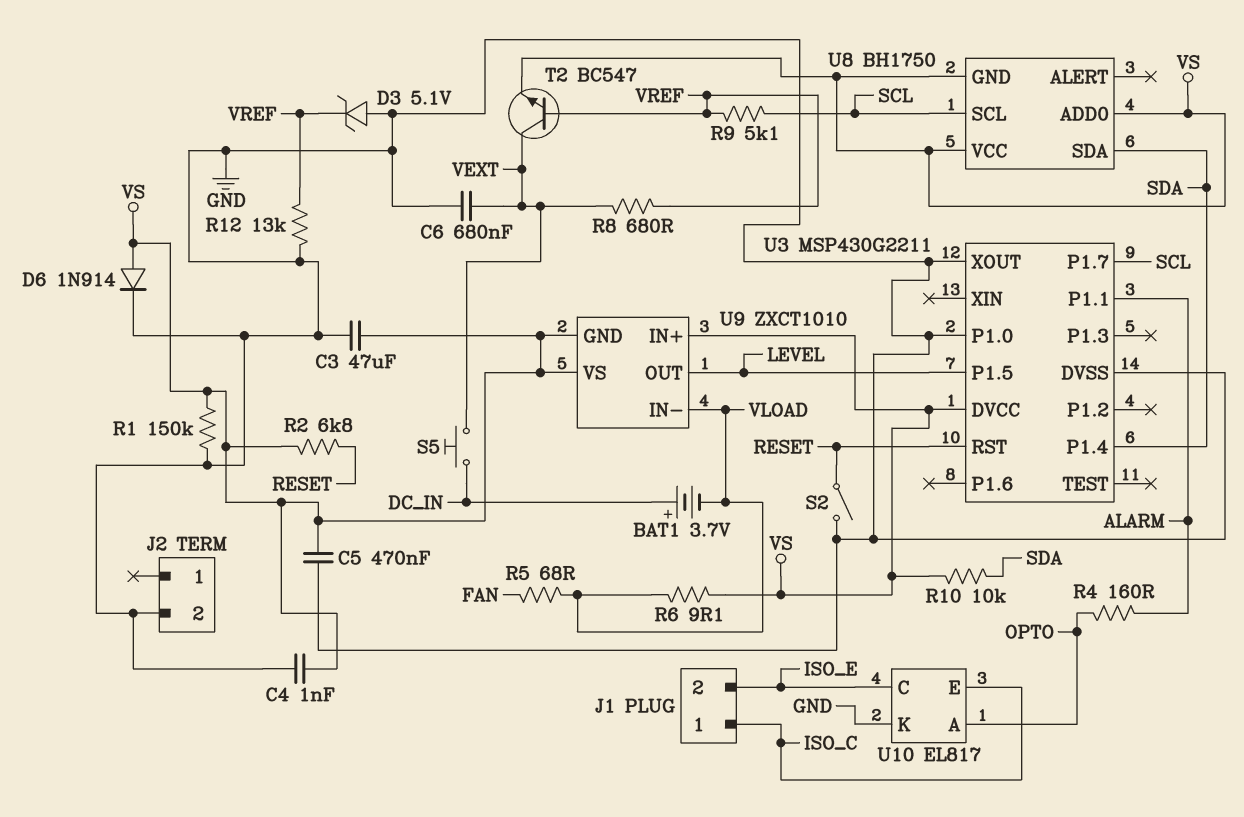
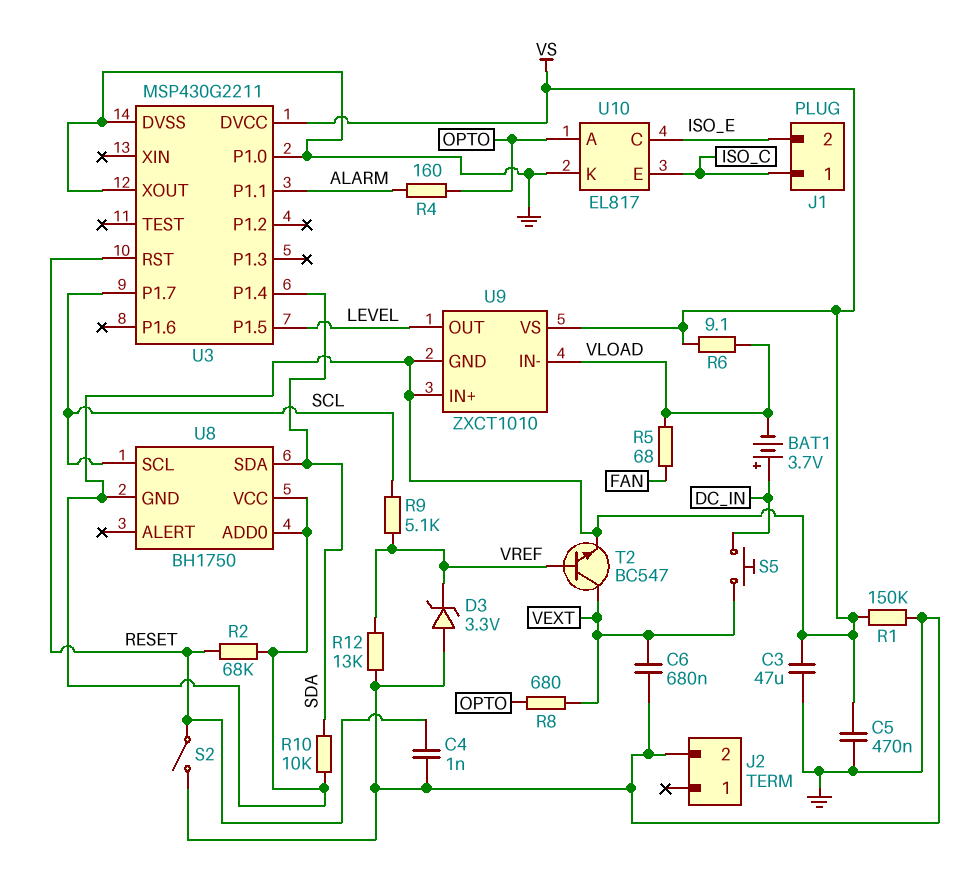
C4: 1nF (GND, VS) -> 1nF (GND, RESET)
D3: zener 5.1V (A GND, K VREF) -> zener 3.3V (A GND, K VREF)
D6: diode 1N914 (A VS, K GND) -> none
R2: 6.8k (RESET, VS) -> 68k (RESET, VS)
R8: 680 (VEXT, VREF) -> 680 (OPTO, VEXT)

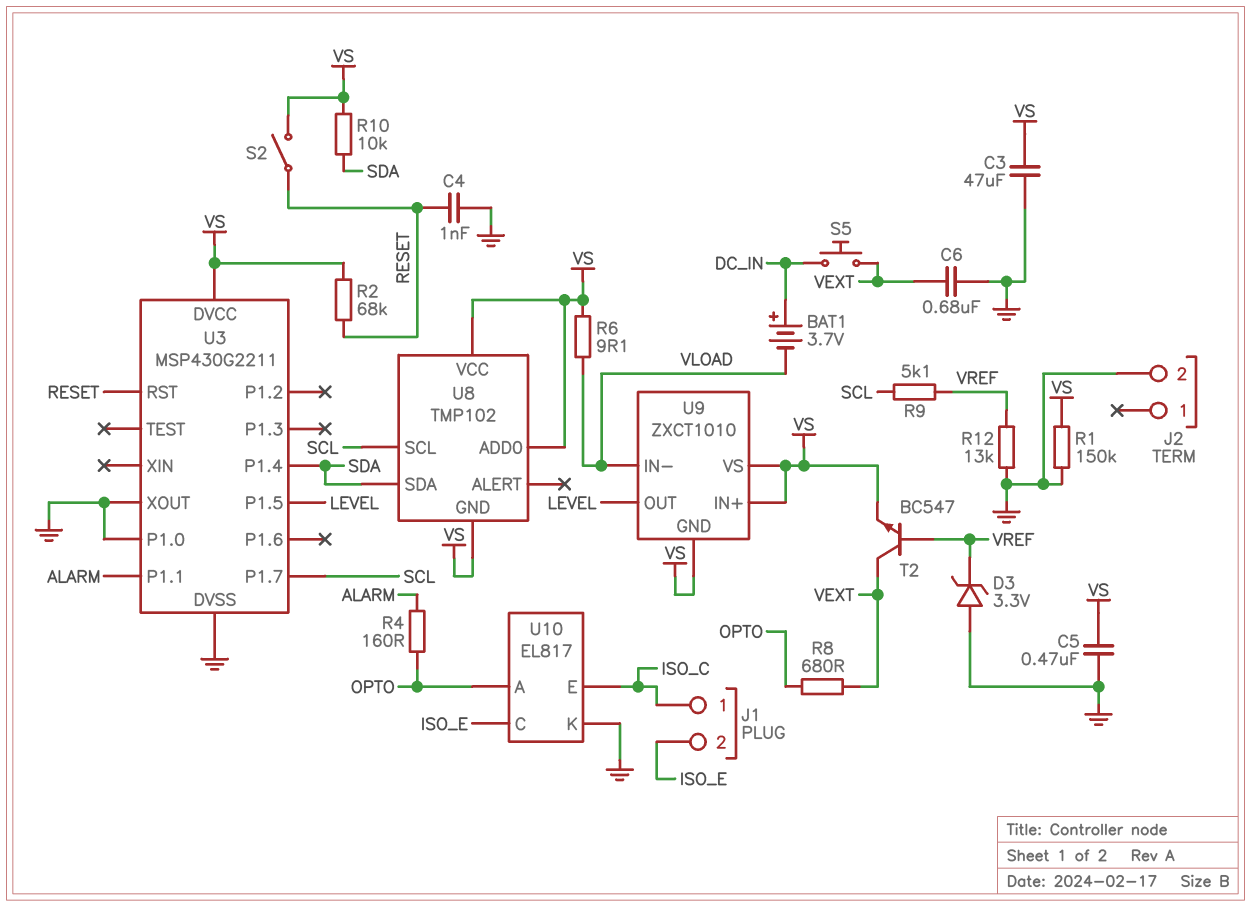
R5: 68 (FAN, VLOAD) -> none
S2: switch (GND, RESET) -> switch (RESET, VS)
U8: BH1750 -> TMP102

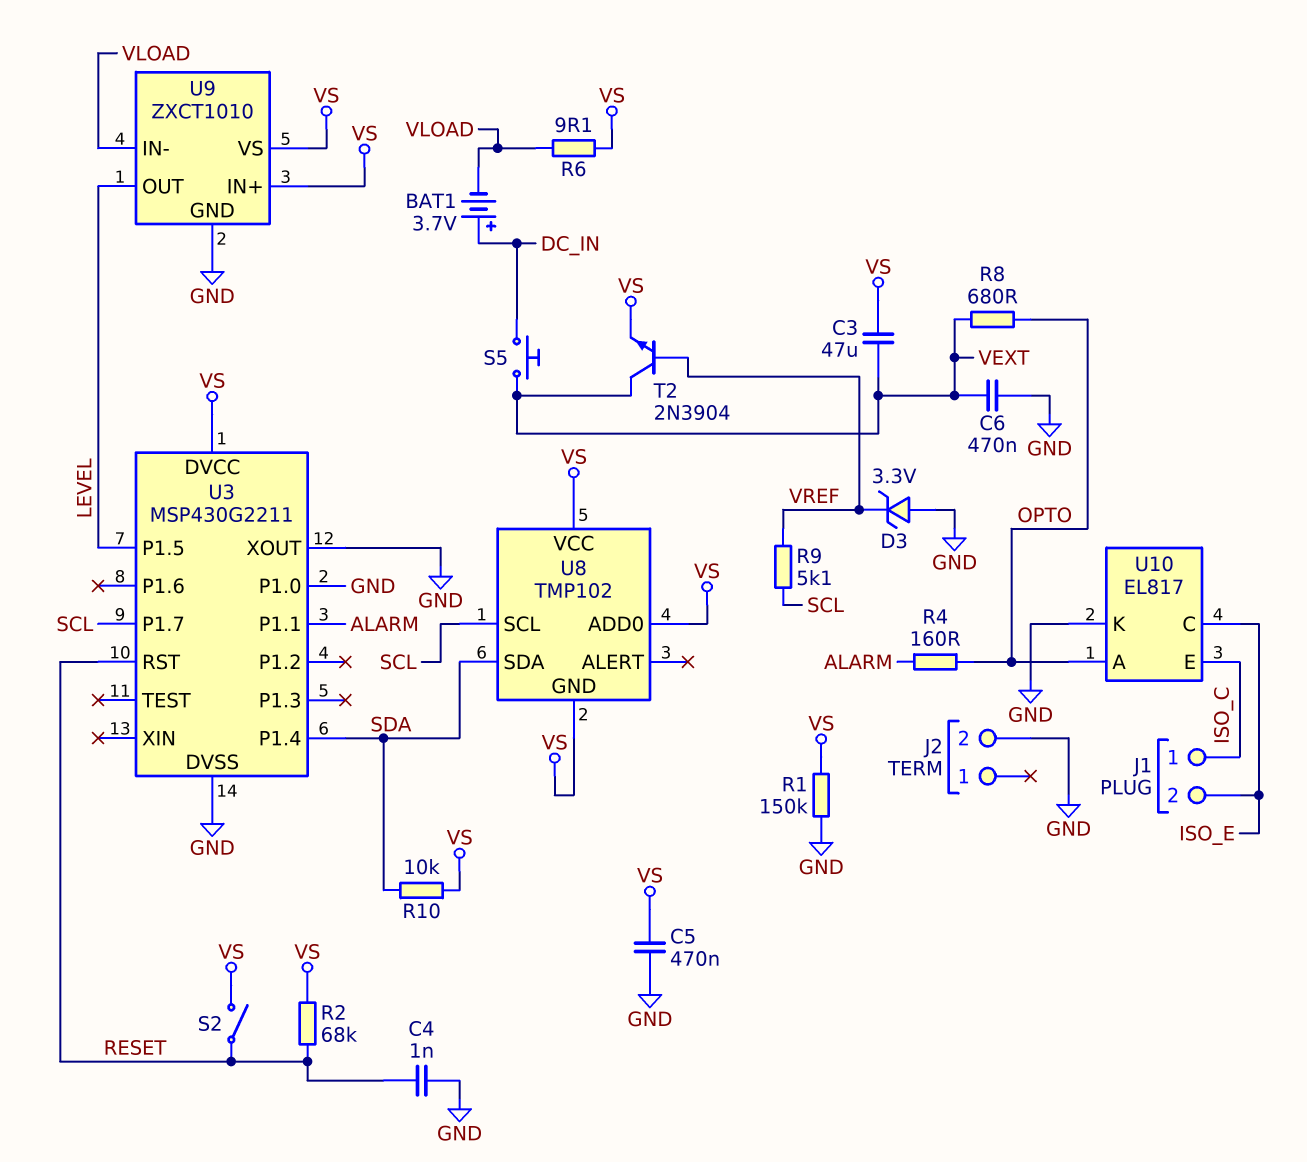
C3: 47uF (GND, VS) -> 47uF (VEXT, VS)
C6: 680nF (GND, VEXT) -> 470nF (GND, VEXT)
R12: 13k (GND, VREF) -> none
T2: NPN BC547 (B VREF, C VEXT, E VS) -> NPN 2N3904 (B VREF, C VEXT, E VS)
U9 pin GND: VS -> GND

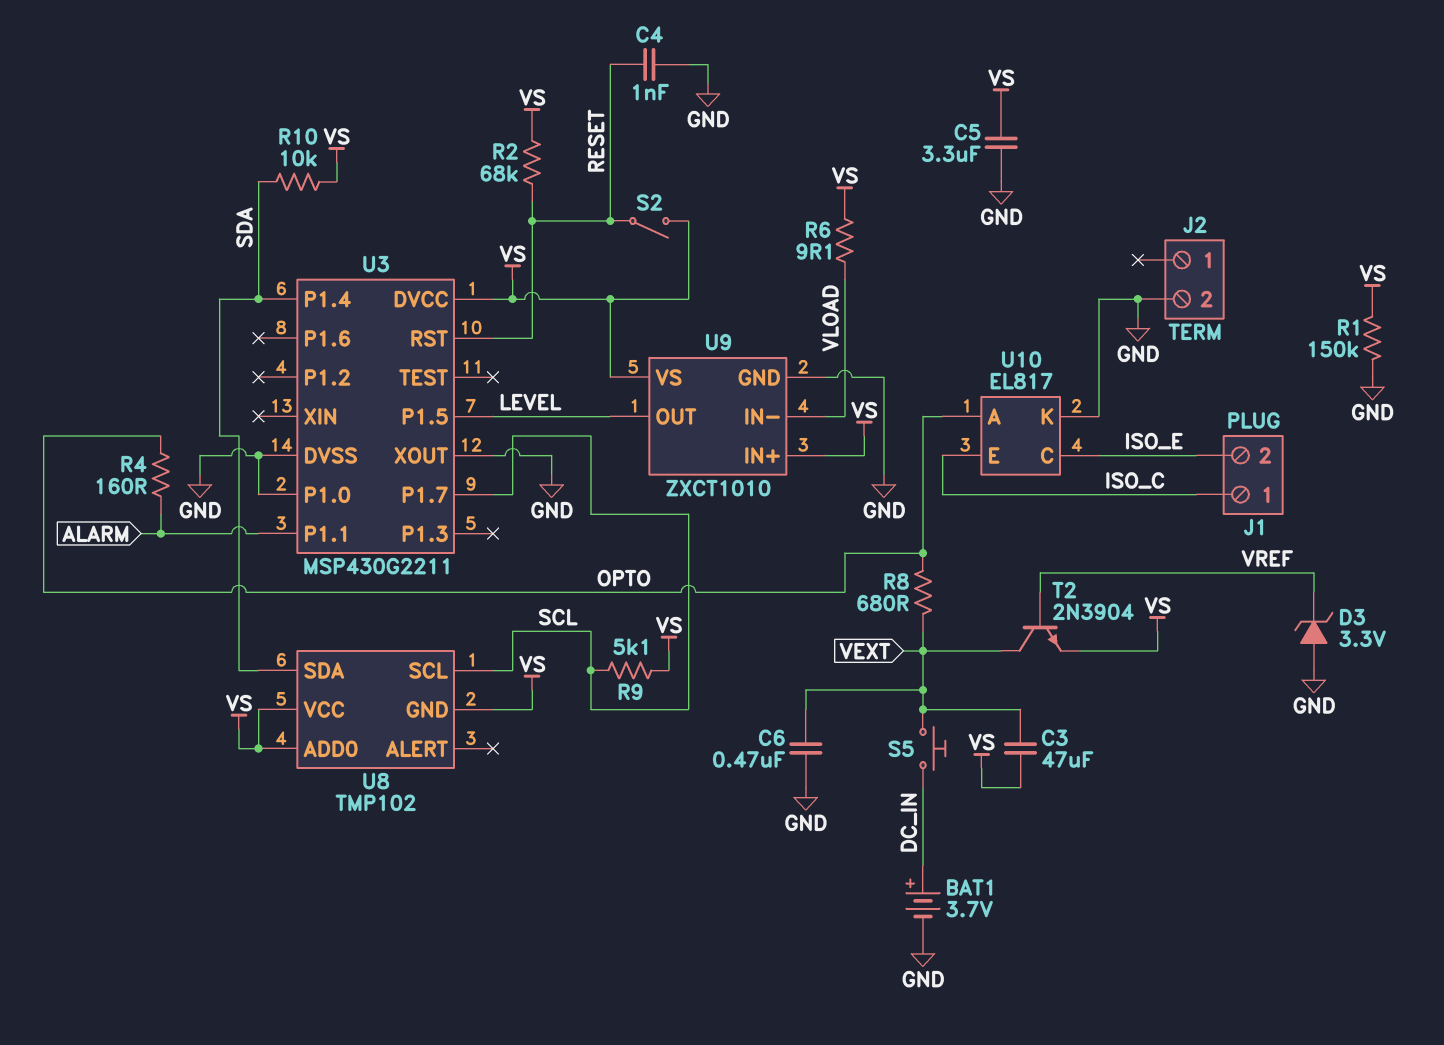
BAT1: 3.7V (plus DC_IN, minus VLOAD) -> 3.7V (plus DC_IN, minus GND)
C5: 470nF (GND, VS) -> 3.3uF (GND, VS)
R9: 5.1k (SCL, VREF) -> 5.1k (SCL, VS)

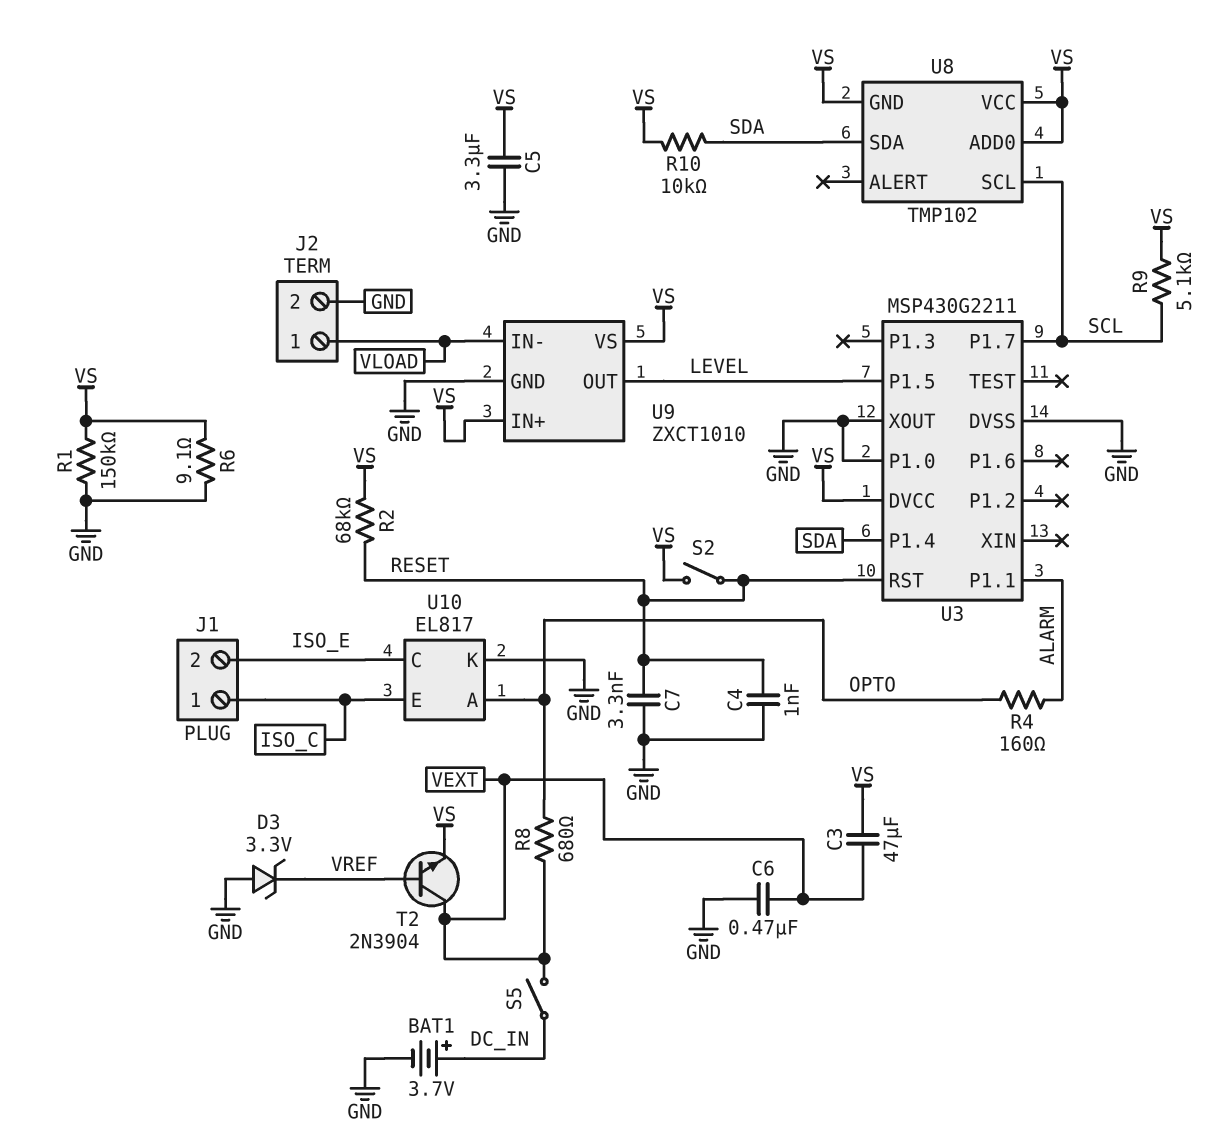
C7: none -> 3.3nF (GND, RESET)
J2 pin 1: none -> VLOAD
R6: 9.1 (VLOAD, VS) -> 9.1 (GND, VS)
S5: button (DC_IN, VEXT) -> switch (DC_IN, VEXT)

